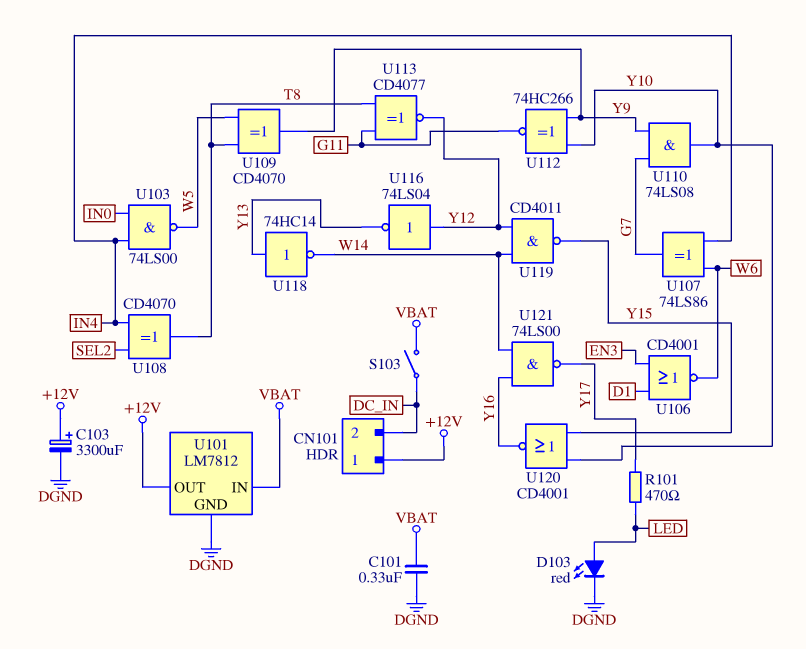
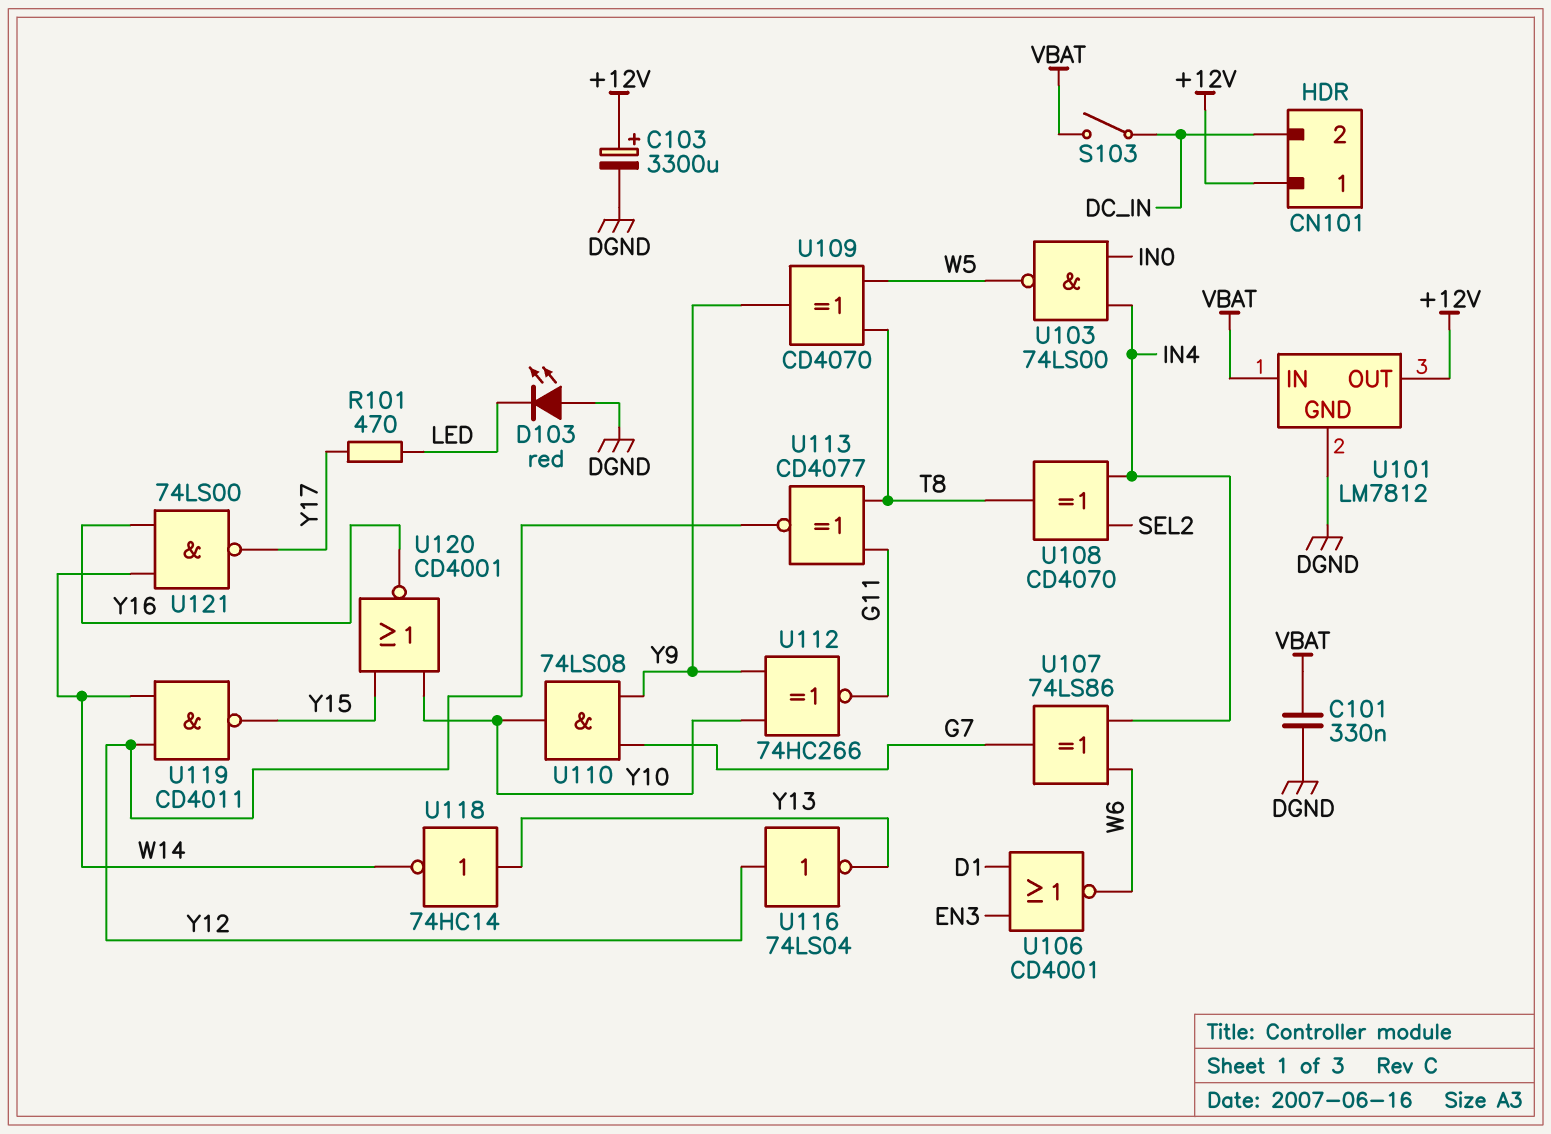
D103: LED red (A LED, K DGND) -> LED red (A DGND, K LED)

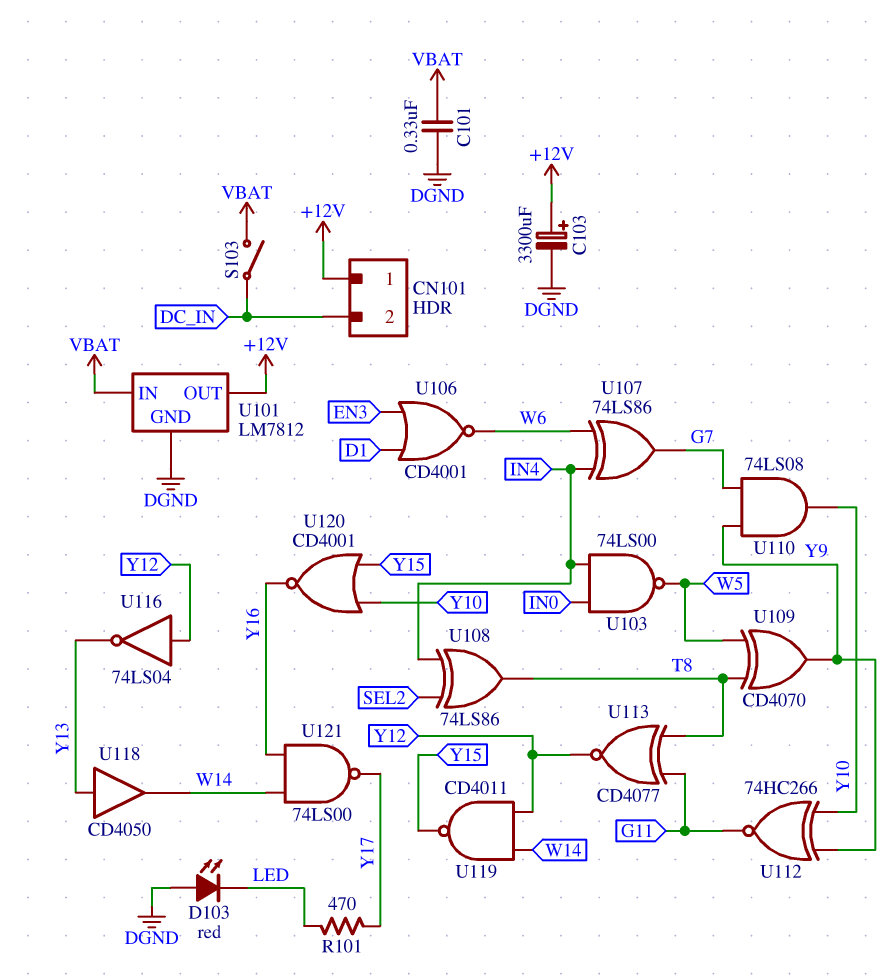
U108: XOR CD4070 (in IN4, in SEL2, out T8) -> XOR 74LS86 (in IN4, in SEL2, out T8)
U118: NOT 74HC14 (in Y13, out W14) -> buffer CD4050 (in Y13, out W14)

